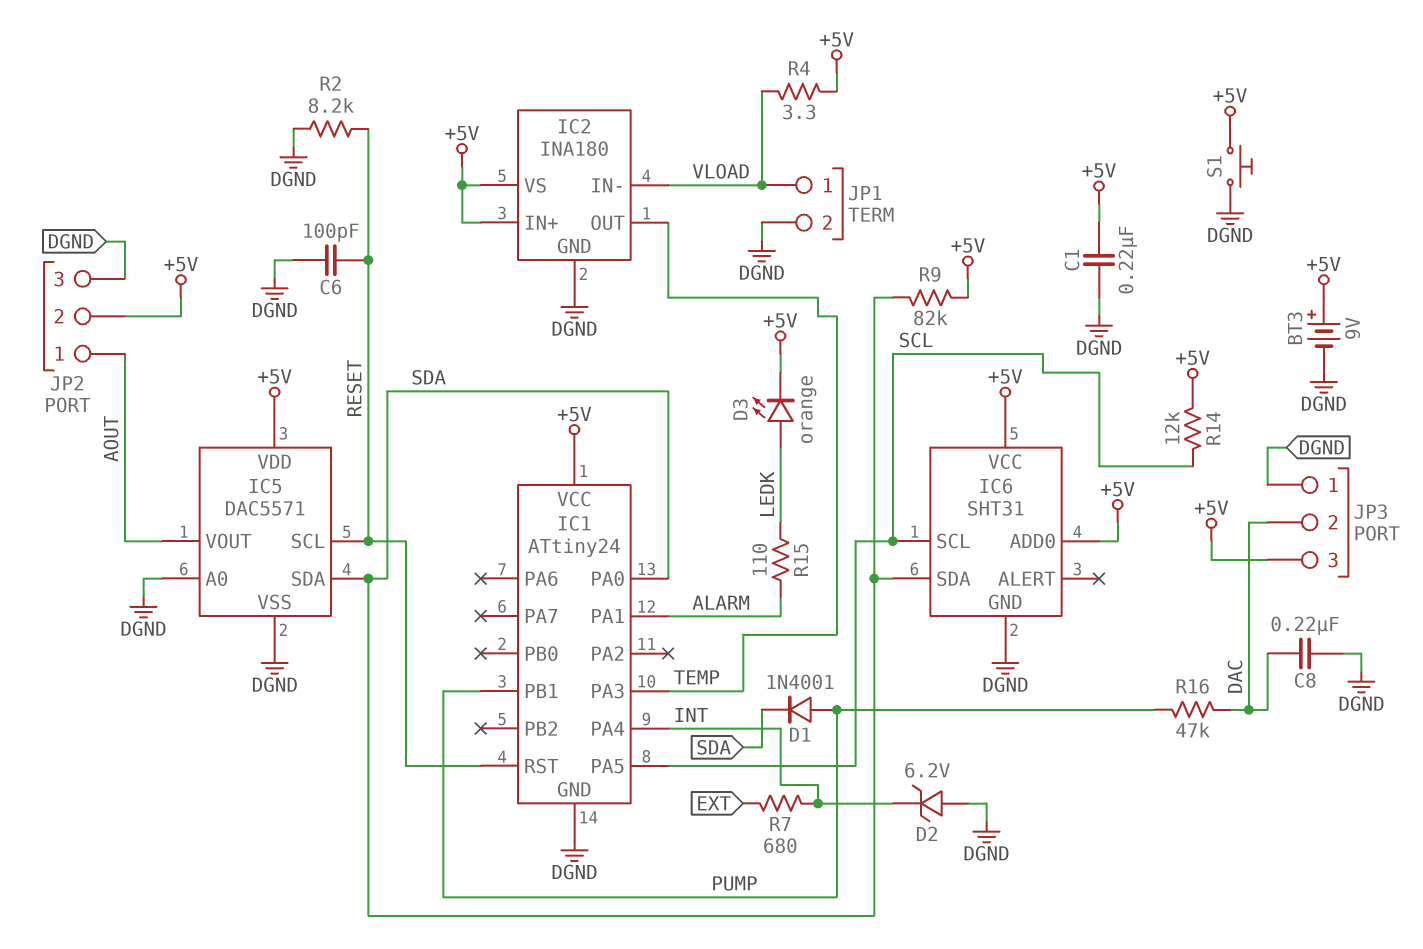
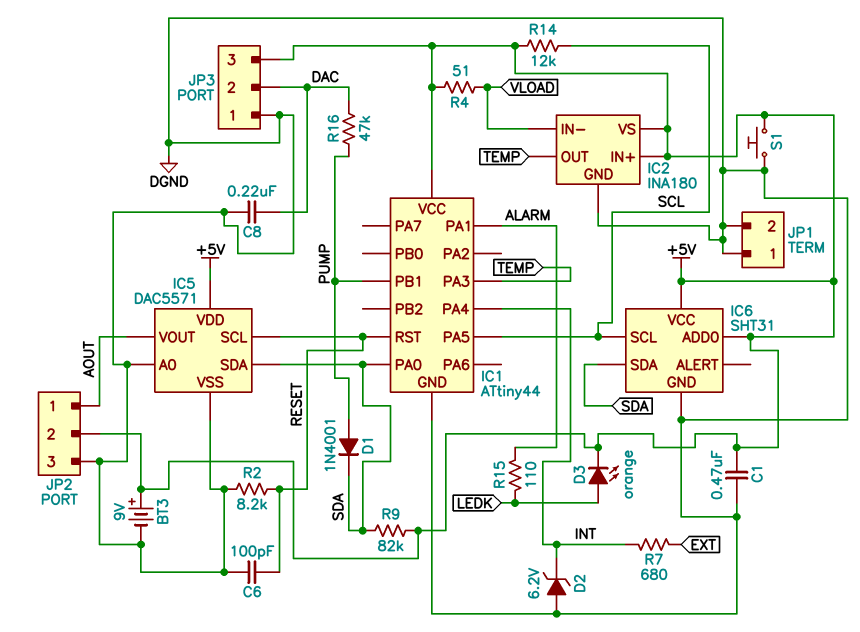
C1: 220nF (+5V, DGND) -> 470nF (+5V, DGND)
IC1: ATtiny24 -> ATtiny44
JP1 pin 1: VLOAD -> DGND
R4: 3.3 (+5V, VLOAD) -> 51 (+5V, VLOAD)

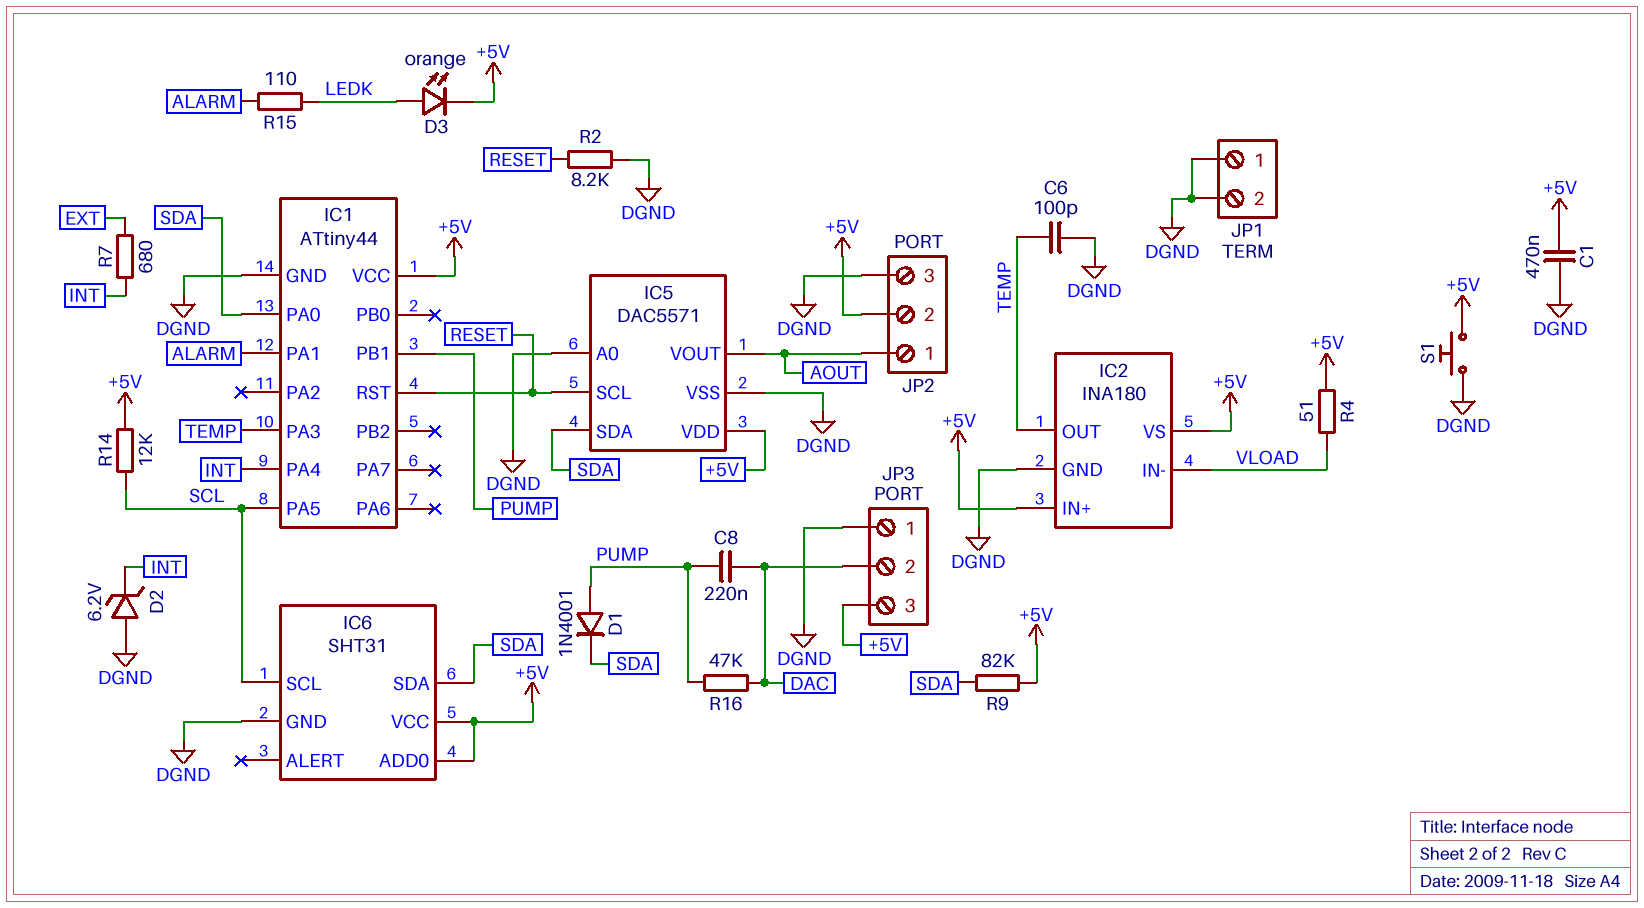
BT3: 9V (plus +5V, minus DGND) -> none
C6: 100pF (DGND, RESET) -> 100pF (DGND, TEMP)
C8: 220nF (DAC, DGND) -> 220nF (DAC, PUMP)

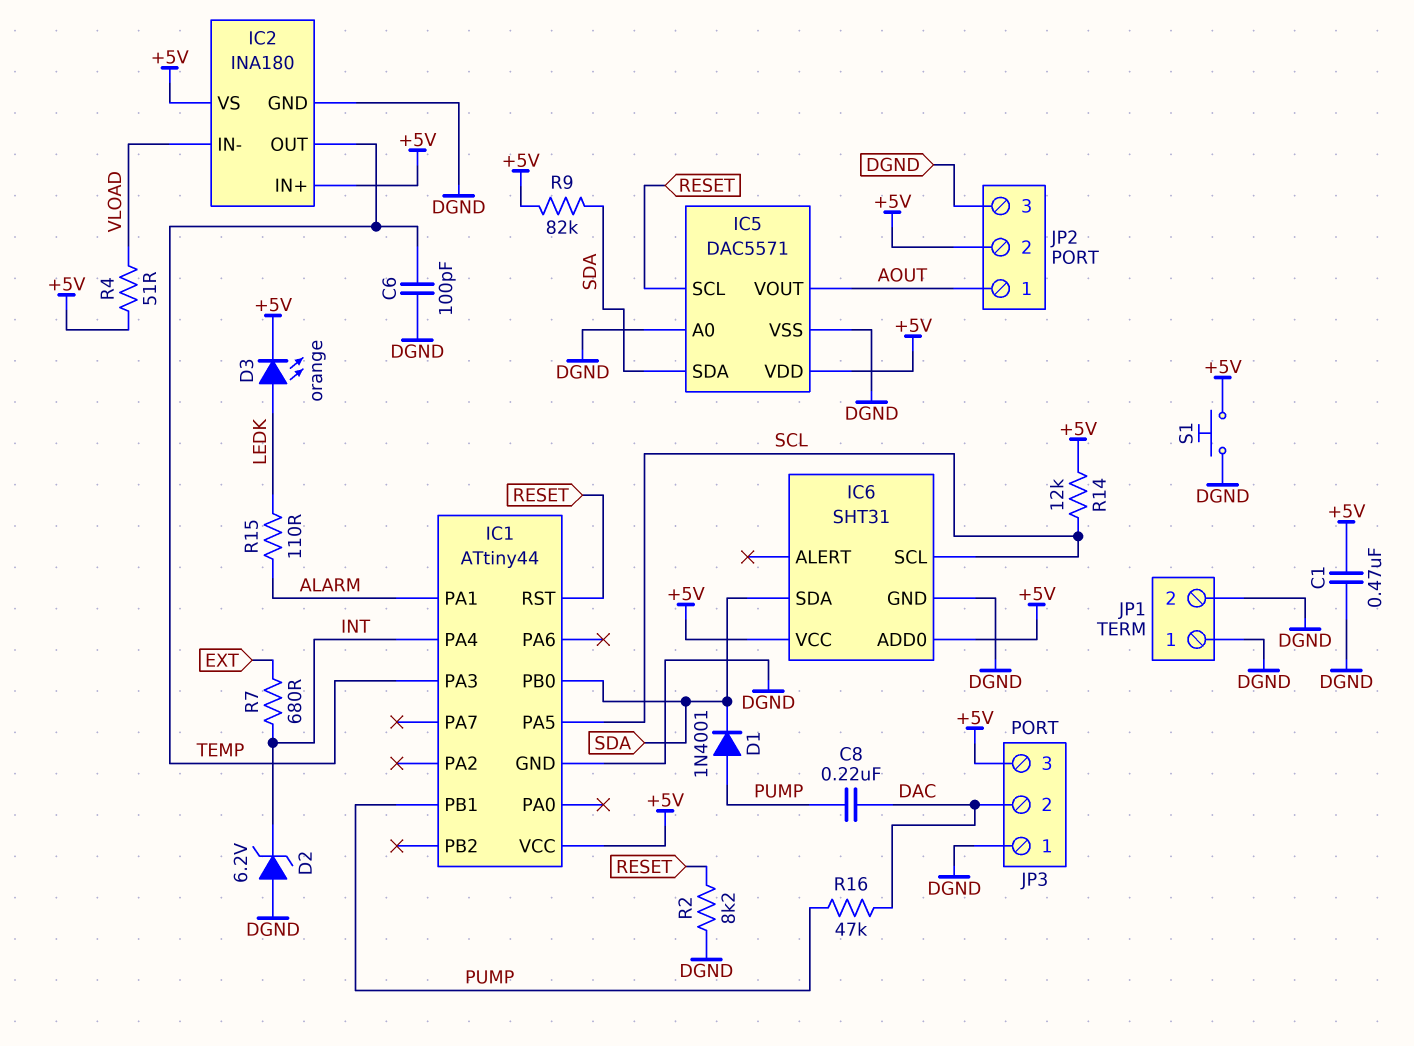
IC1 pin PA0: SDA -> none
IC1 pin PB0: none -> SDA

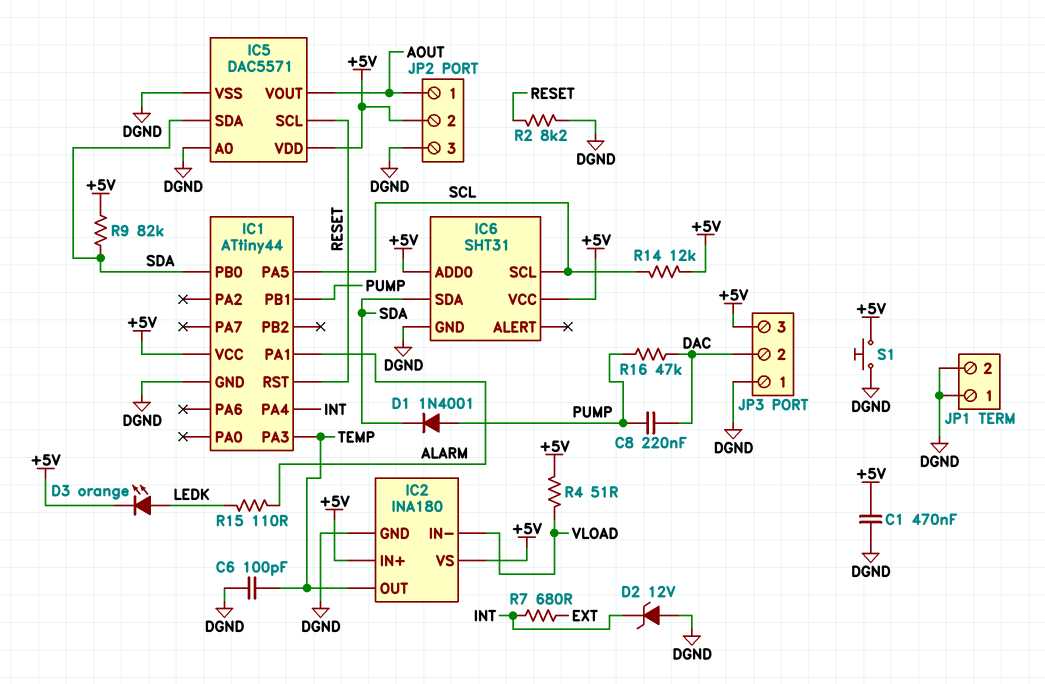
D2: zener 6.2V (A DGND, K INT) -> zener 12V (A DGND, K INT)

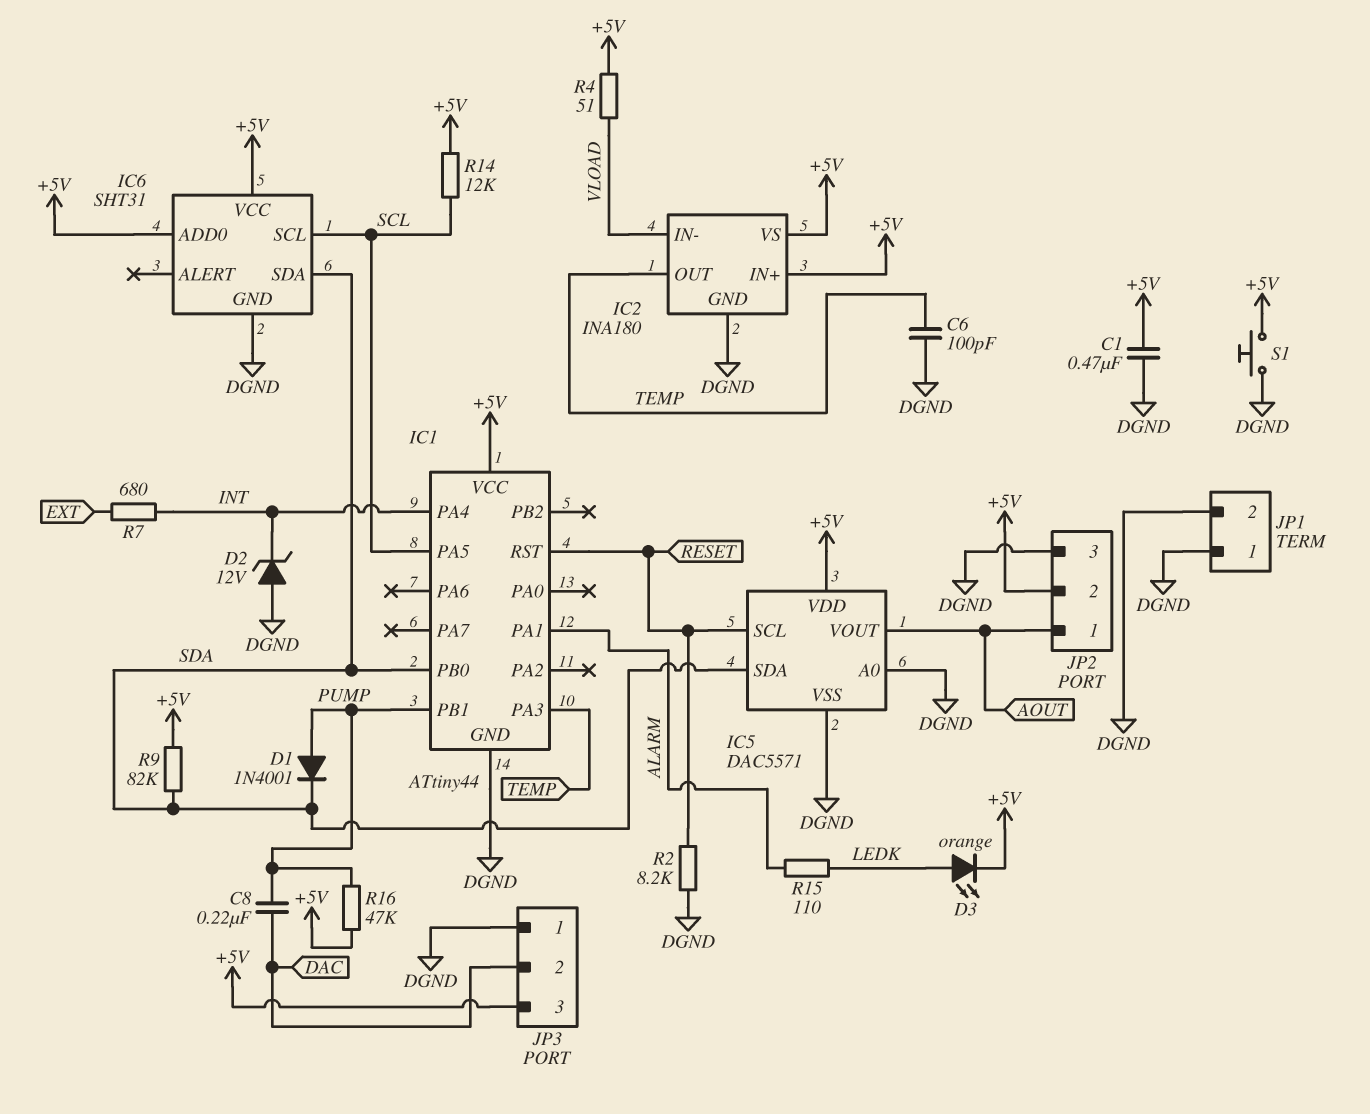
R16: 47k (DAC, PUMP) -> 47k (+5V, PUMP)

